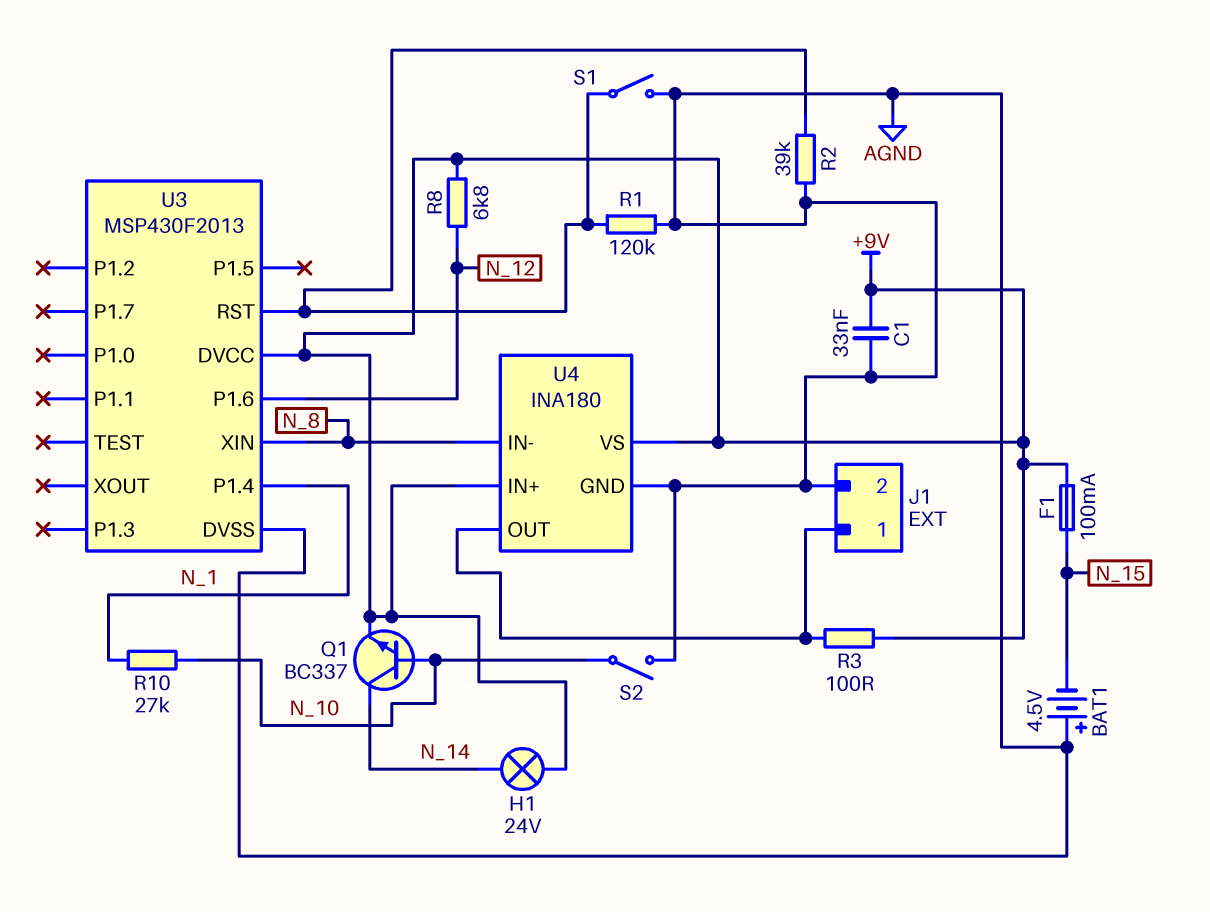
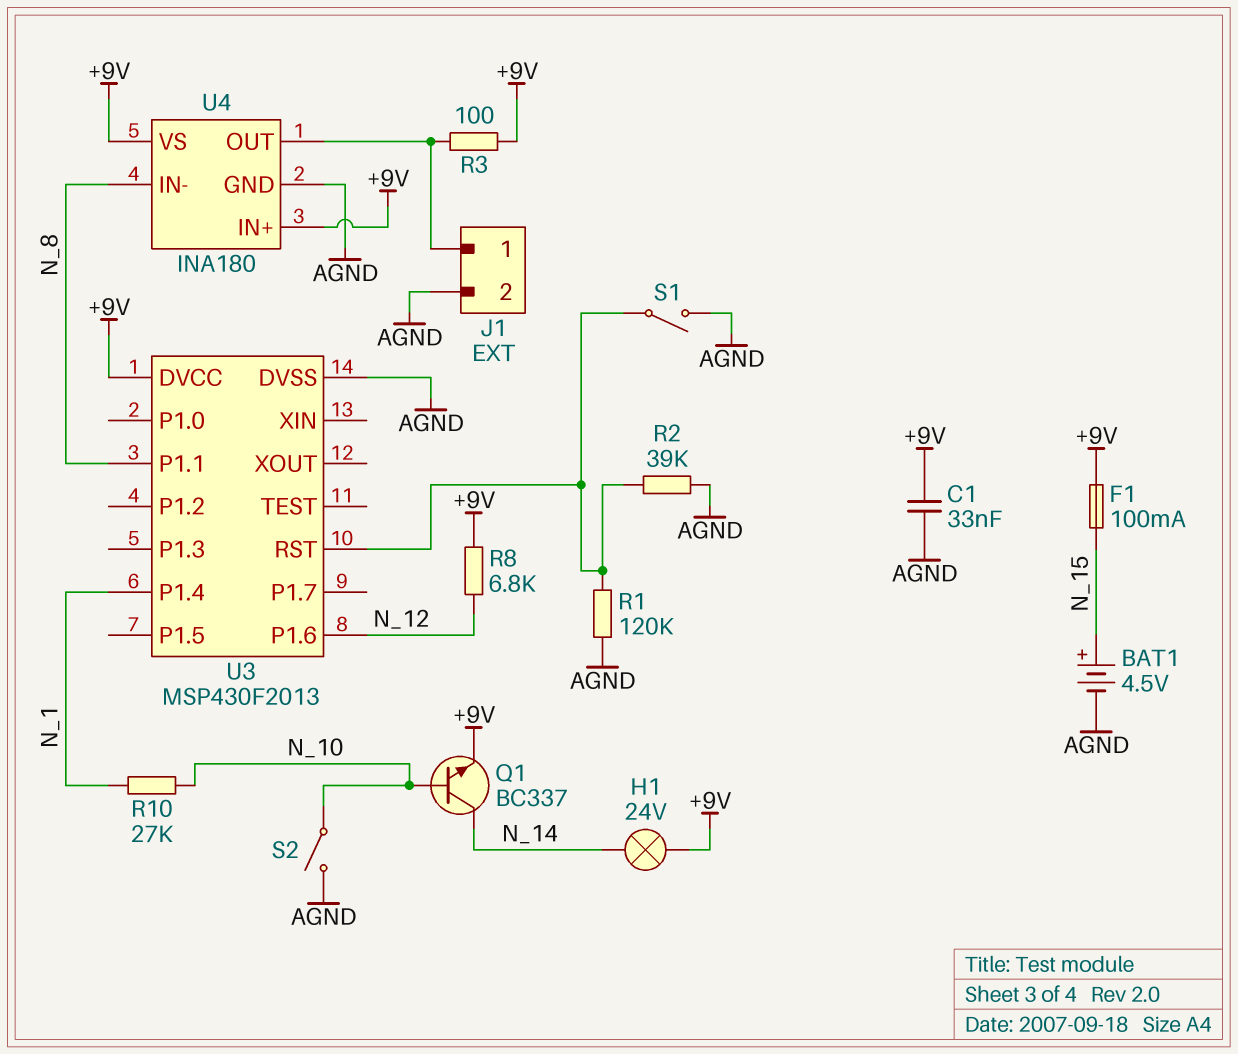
BAT1: 4.5V (plus AGND, minus N_15) -> 4.5V (plus N_15, minus AGND)
U3 pin P1.1: none -> N_8
U3 pin XIN: N_8 -> none

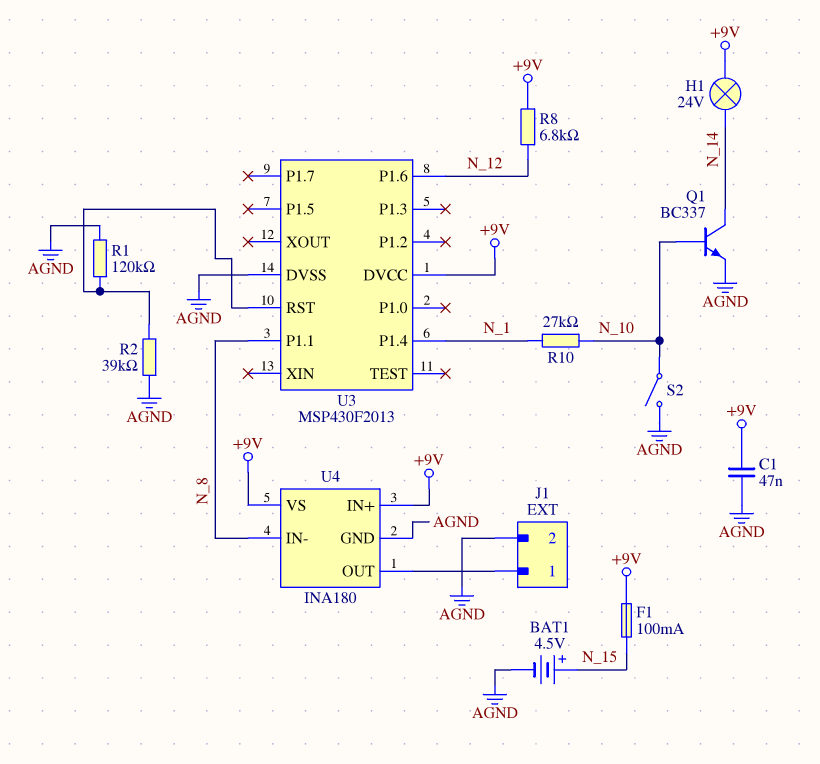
C1: 33nF (+9V, AGND) -> 47nF (+9V, AGND)
Q1: NPN BC337 (B N_10, C N_14, E +9V) -> NPN BC337 (B N_10, C N_14, E AGND)
R3: 100 (+9V, J1/1) -> none
S1: switch (AGND, U3/RST) -> none

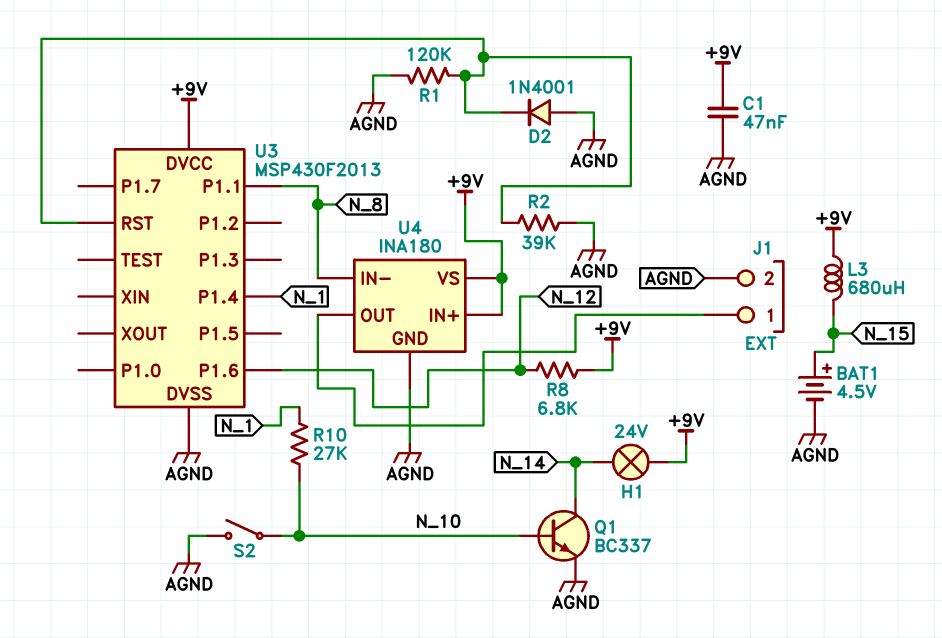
D2: none -> diode 1N4001 (A AGND, K U3/RST)
F1: 100mA (+9V, N_15) -> none
L3: none -> 680uH (+9V, N_15)

